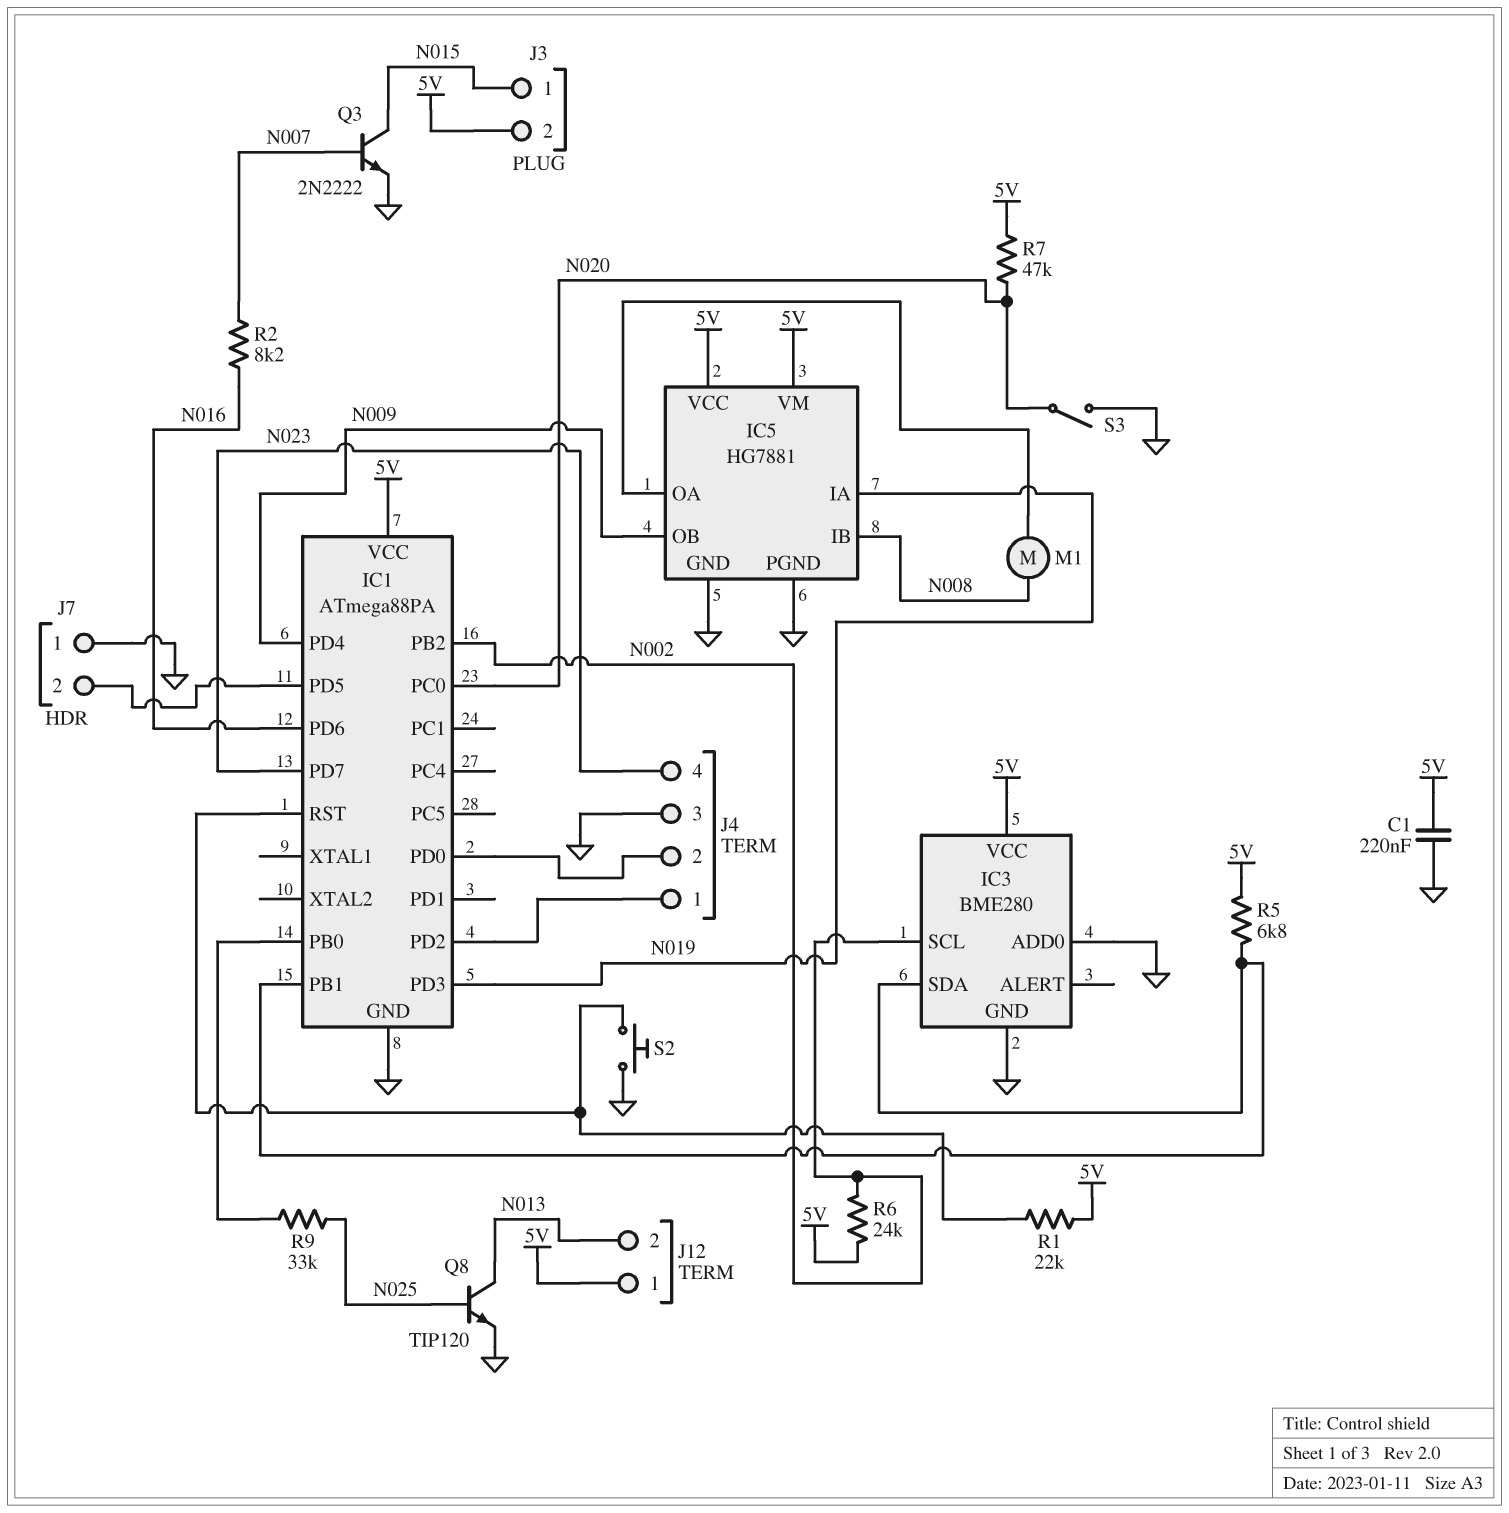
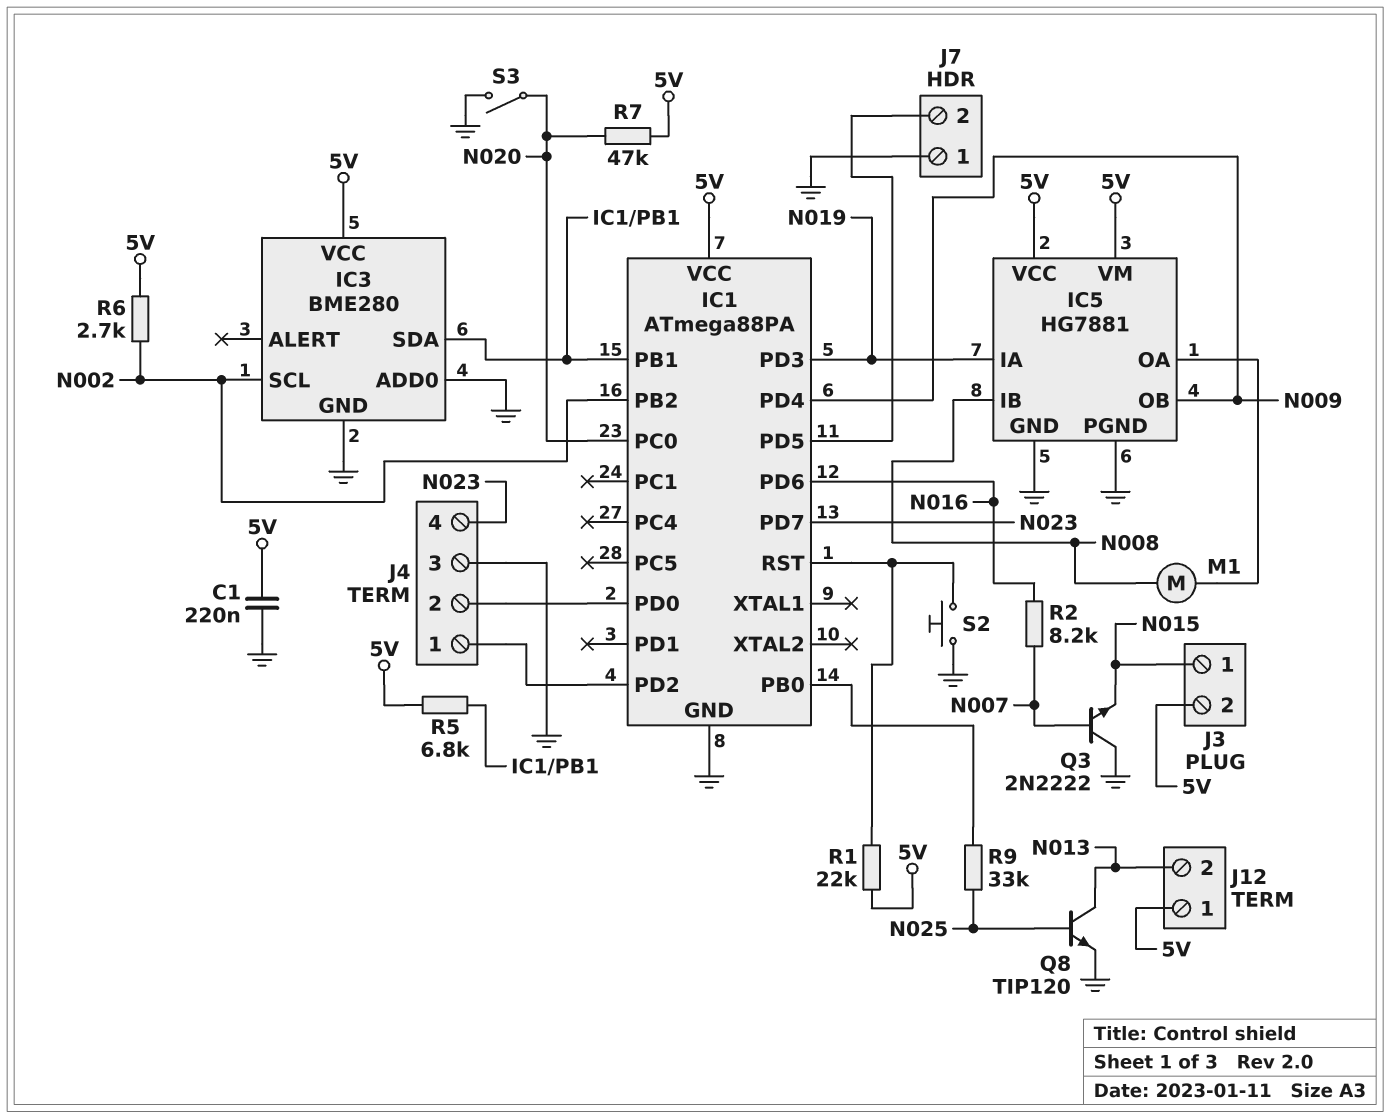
Q3: NPN 2N2222 (B N007, C N015, E GND) -> NPN 2N2222 (B N007, C GND, E N015)
R6: 24k (5V, N002) -> 2.7k (5V, N002)

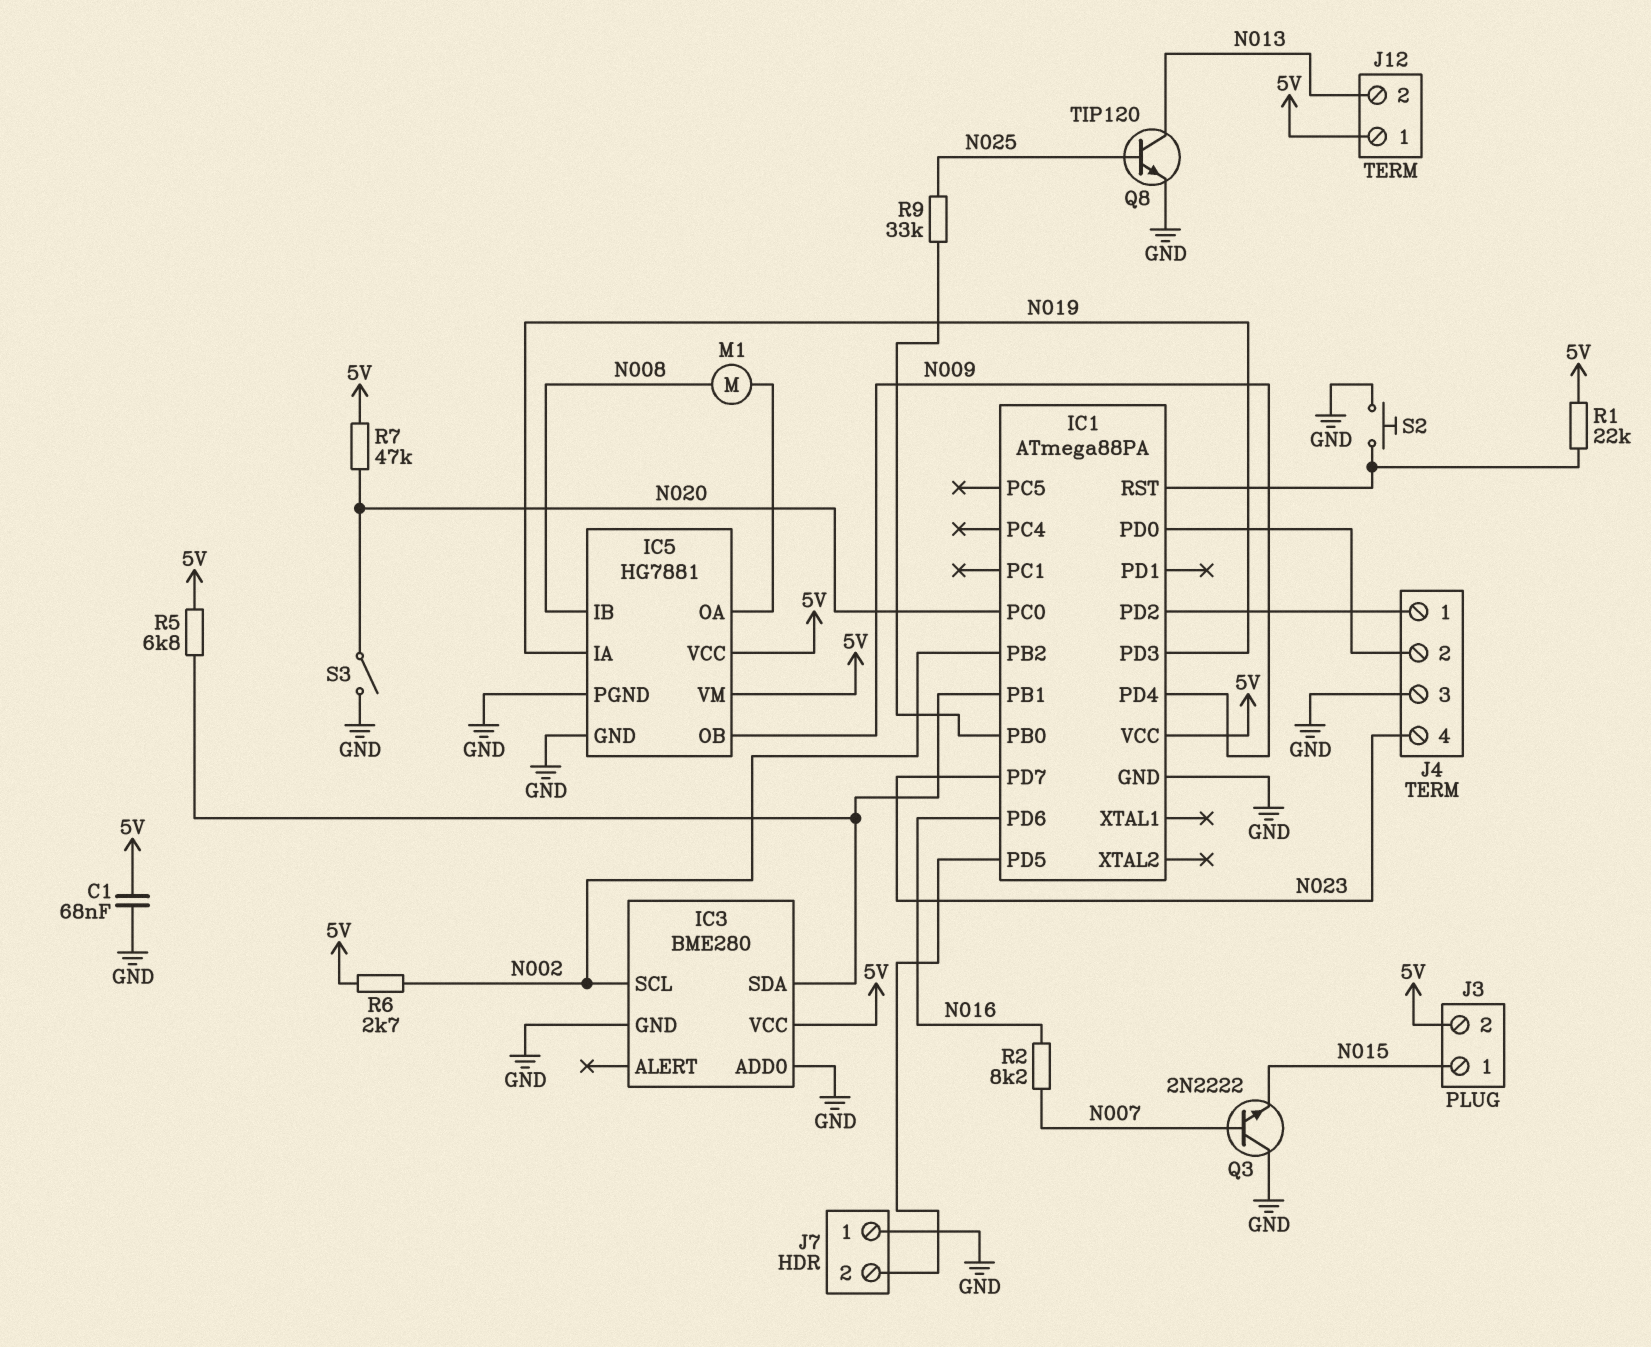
C1: 220nF (5V, GND) -> 68nF (5V, GND)

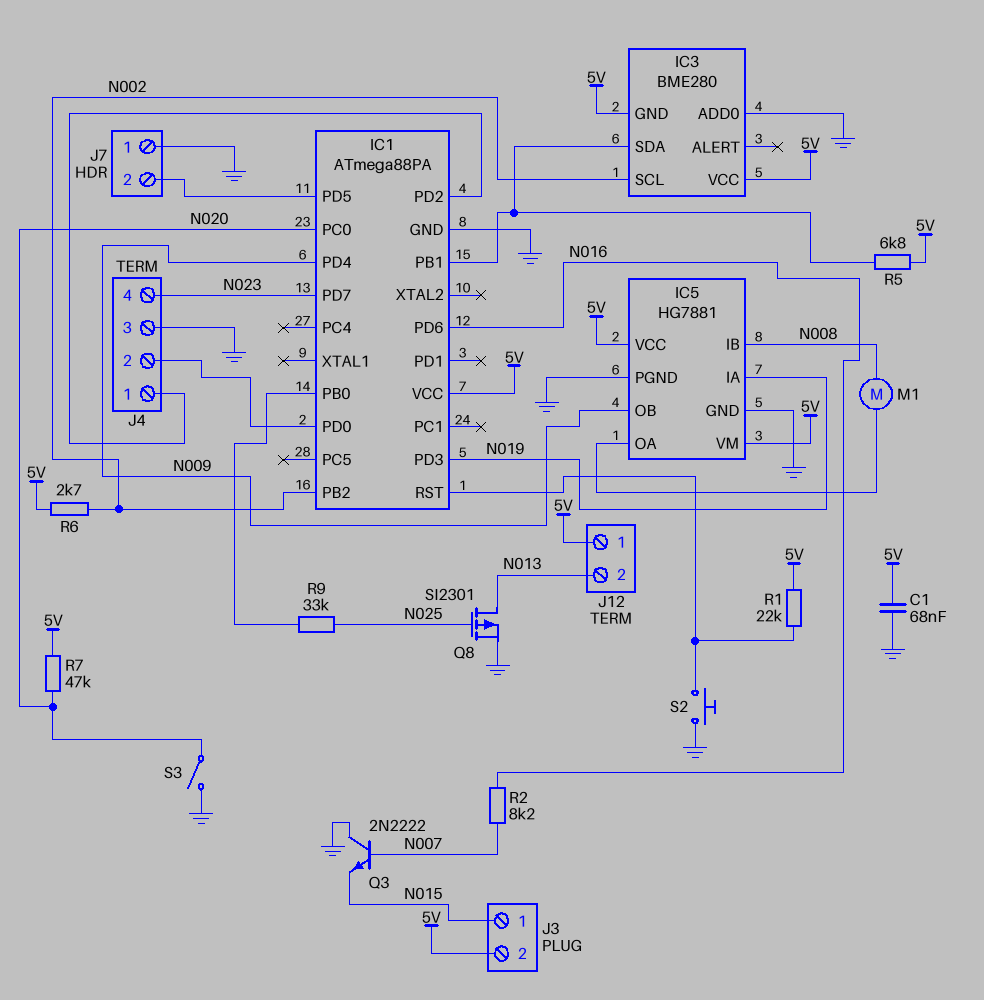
IC3 pin GND: GND -> 5V
Q8: NPN TIP120 (B N025, C N013, E GND) -> PMOS SI2301 (G N025, D N013, S GND)

